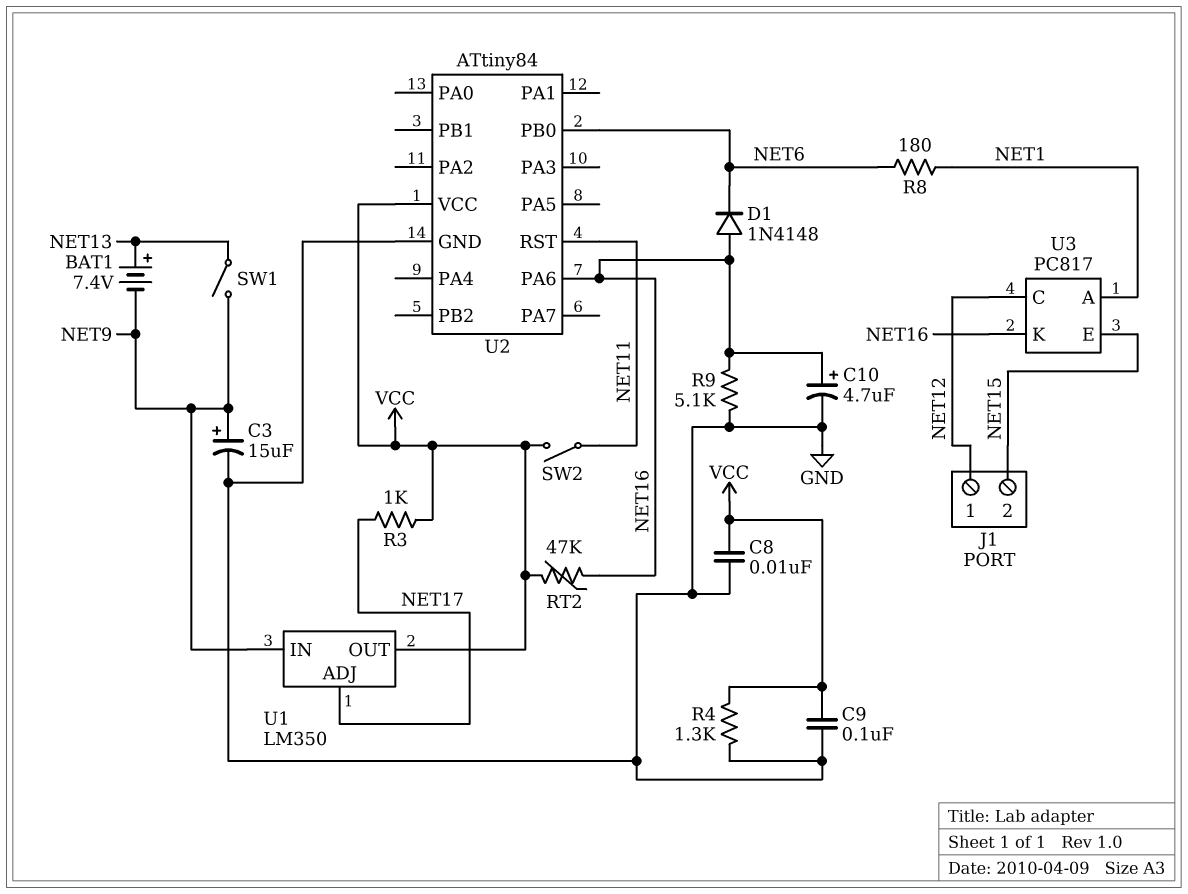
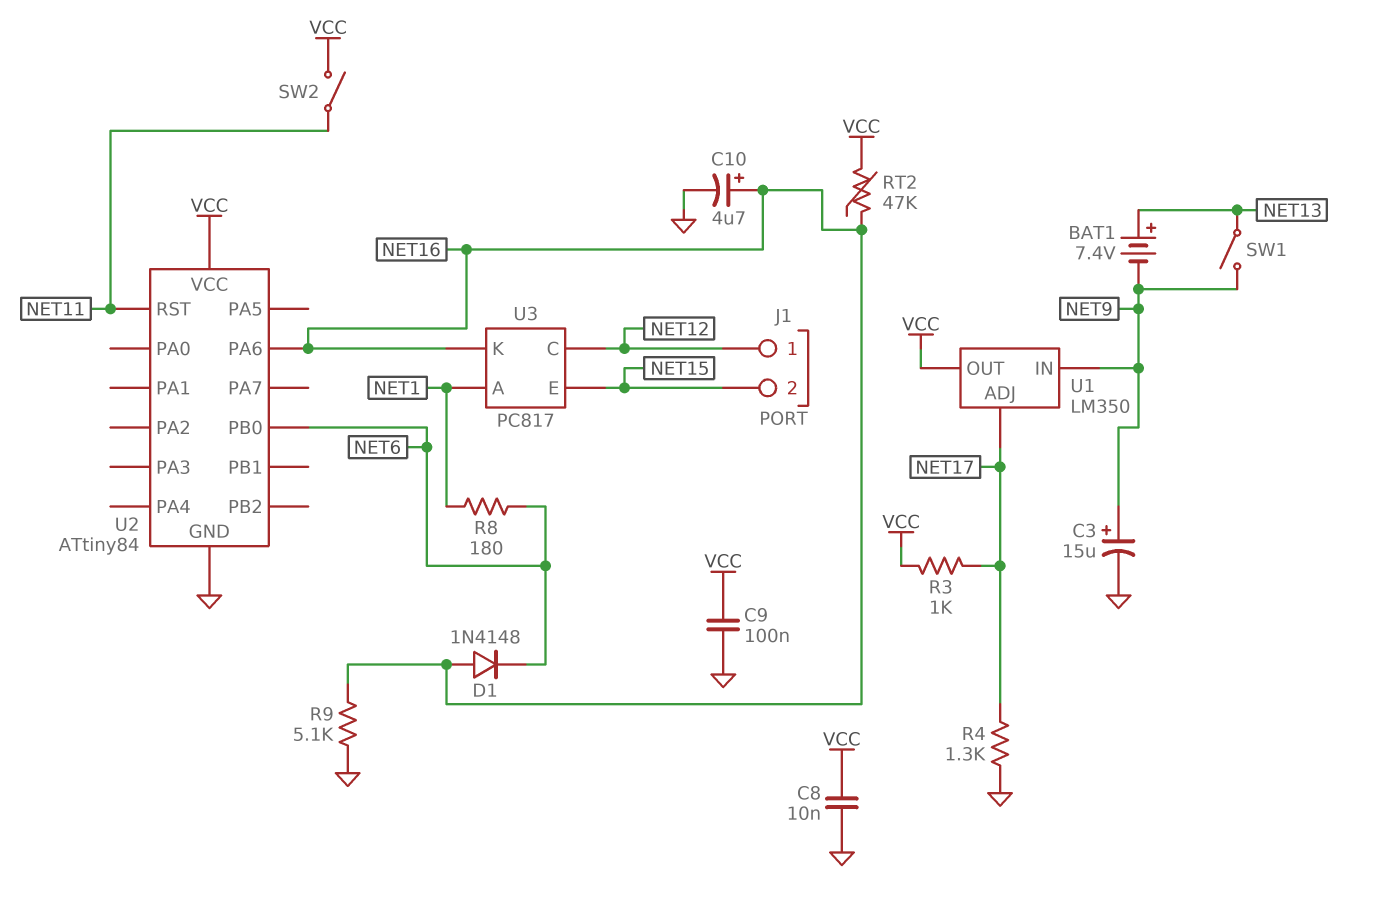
R4: 1.3k (GND, VCC) -> 1.3k (GND, NET17)

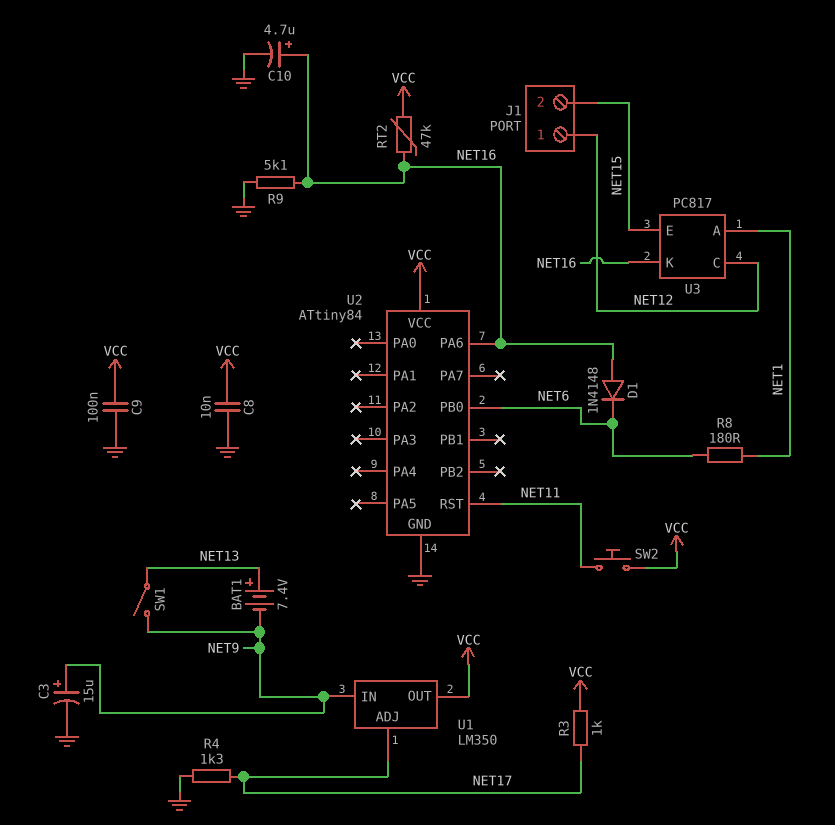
SW2: switch (NET11, VCC) -> button (NET11, VCC)

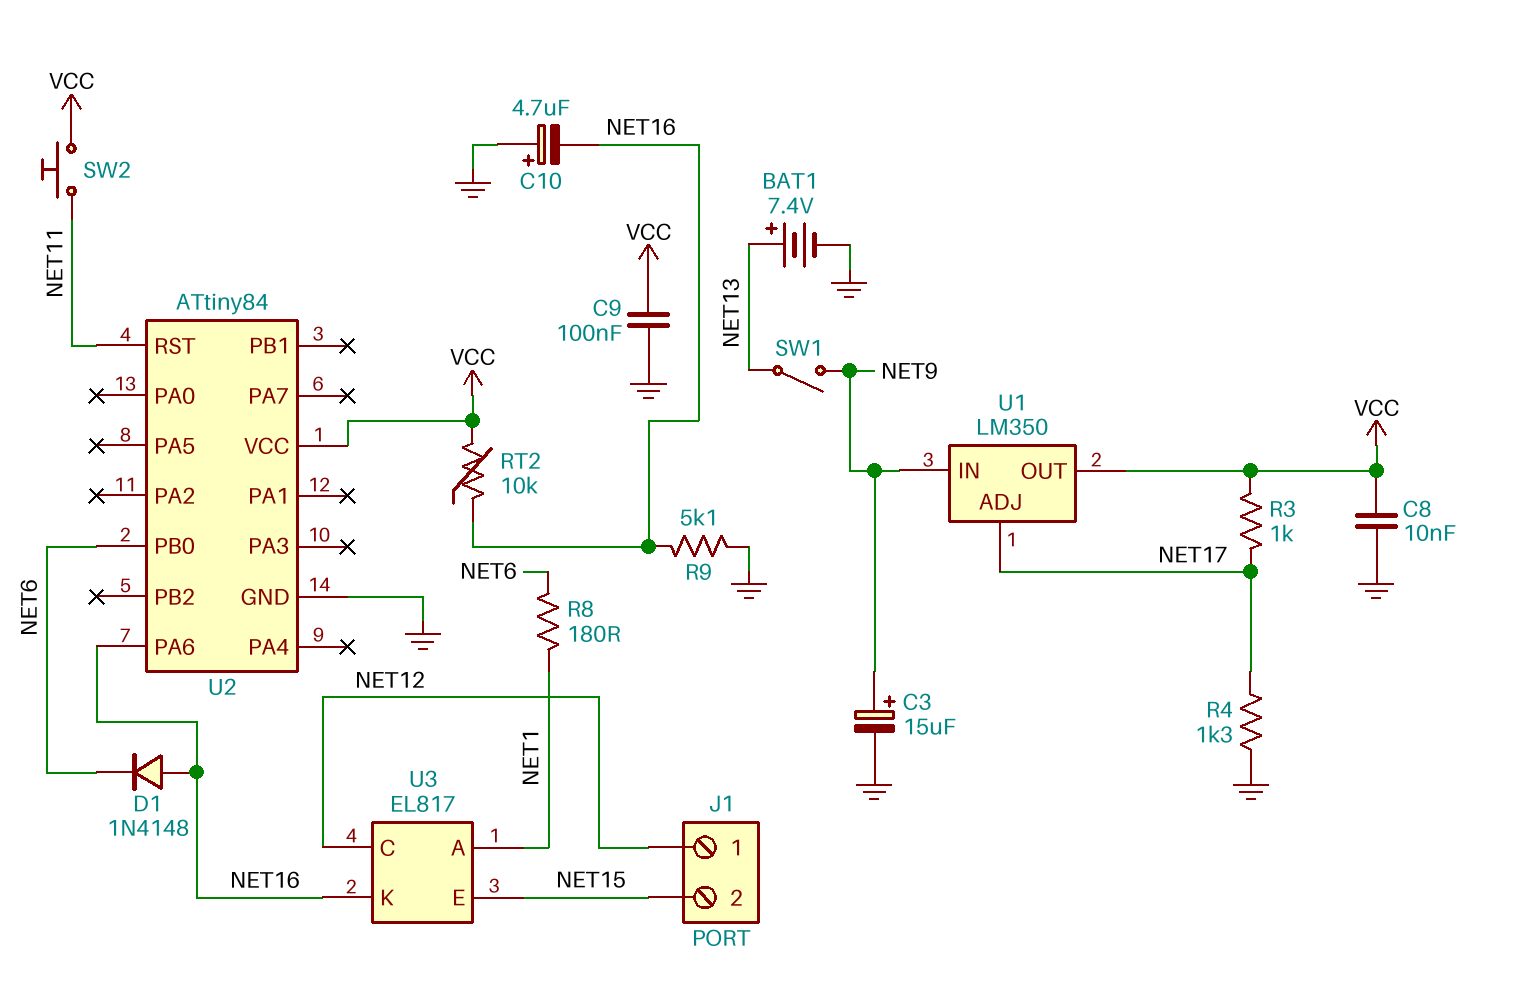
BAT1: 7.4V (plus NET13, minus NET9) -> 7.4V (plus NET13, minus GND)
C10: 4.7uF (plus NET16, minus GND) -> 4.7uF (plus GND, minus NET16)
RT2: 47k (NET16, VCC) -> 10k (NET16, VCC)
U3: PC817 -> EL817

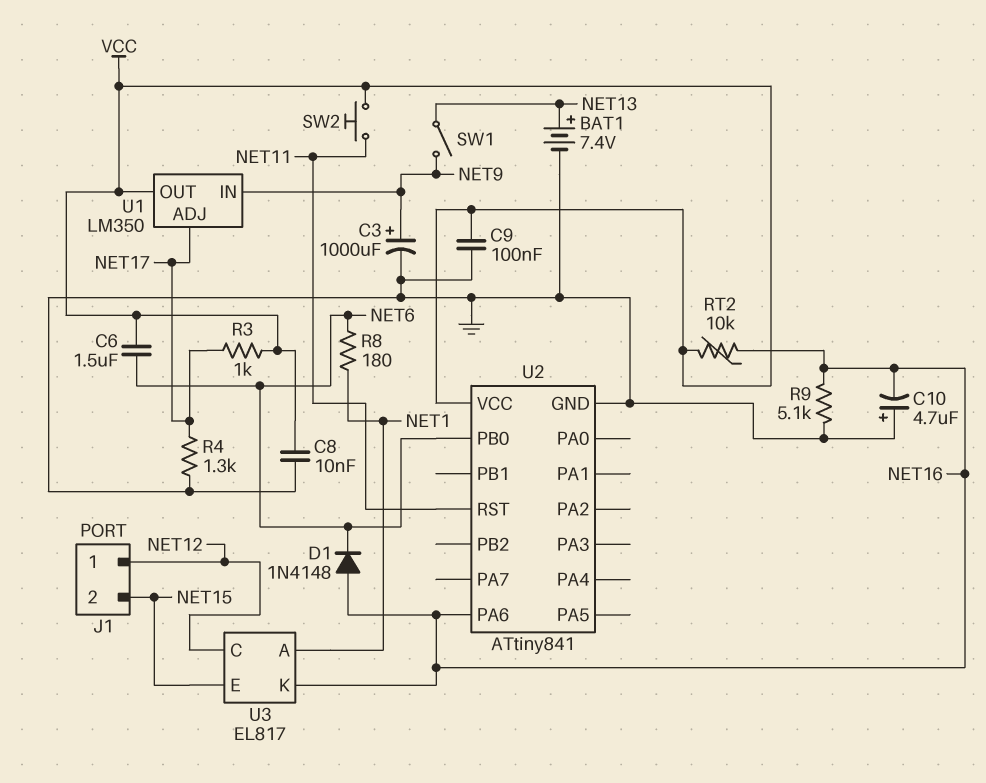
C3: 15uF (plus NET9, minus GND) -> 1000uF (plus NET9, minus GND)
C6: none -> 1.5uF (NET6, VCC)
U2: ATtiny84 -> ATtiny841

